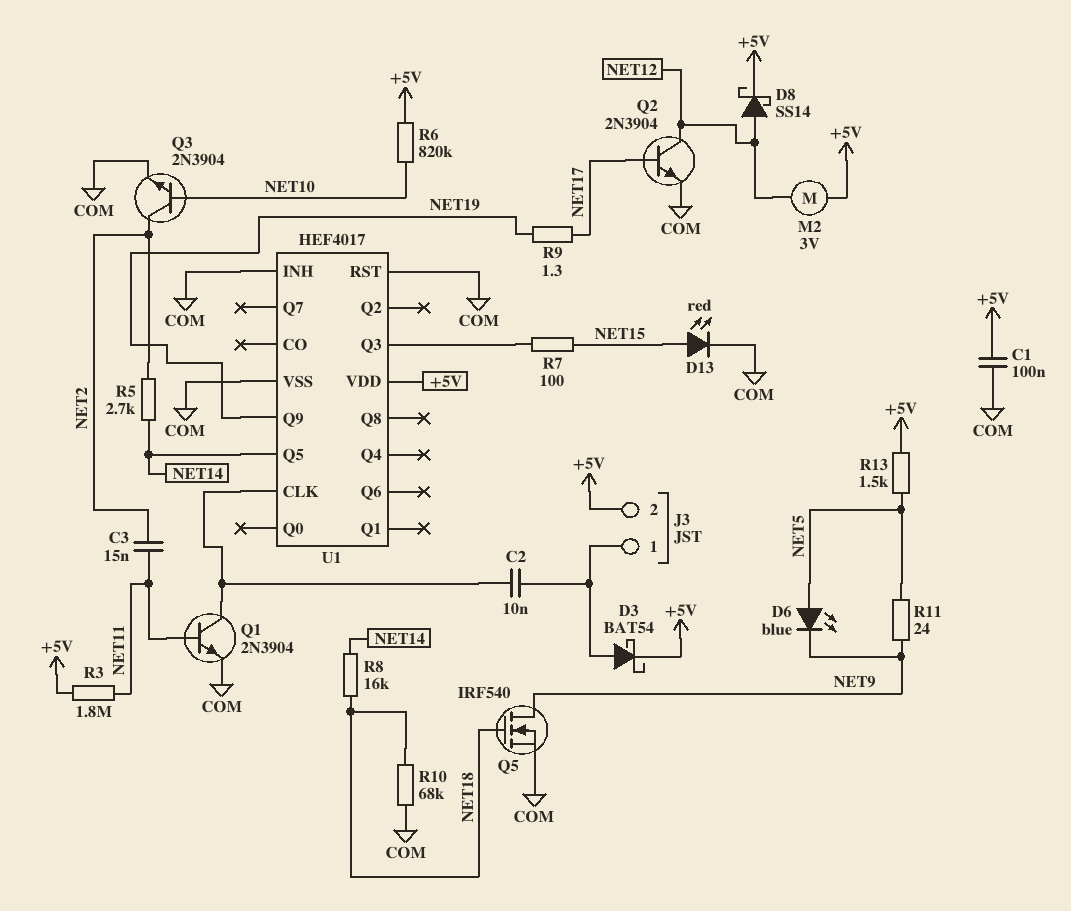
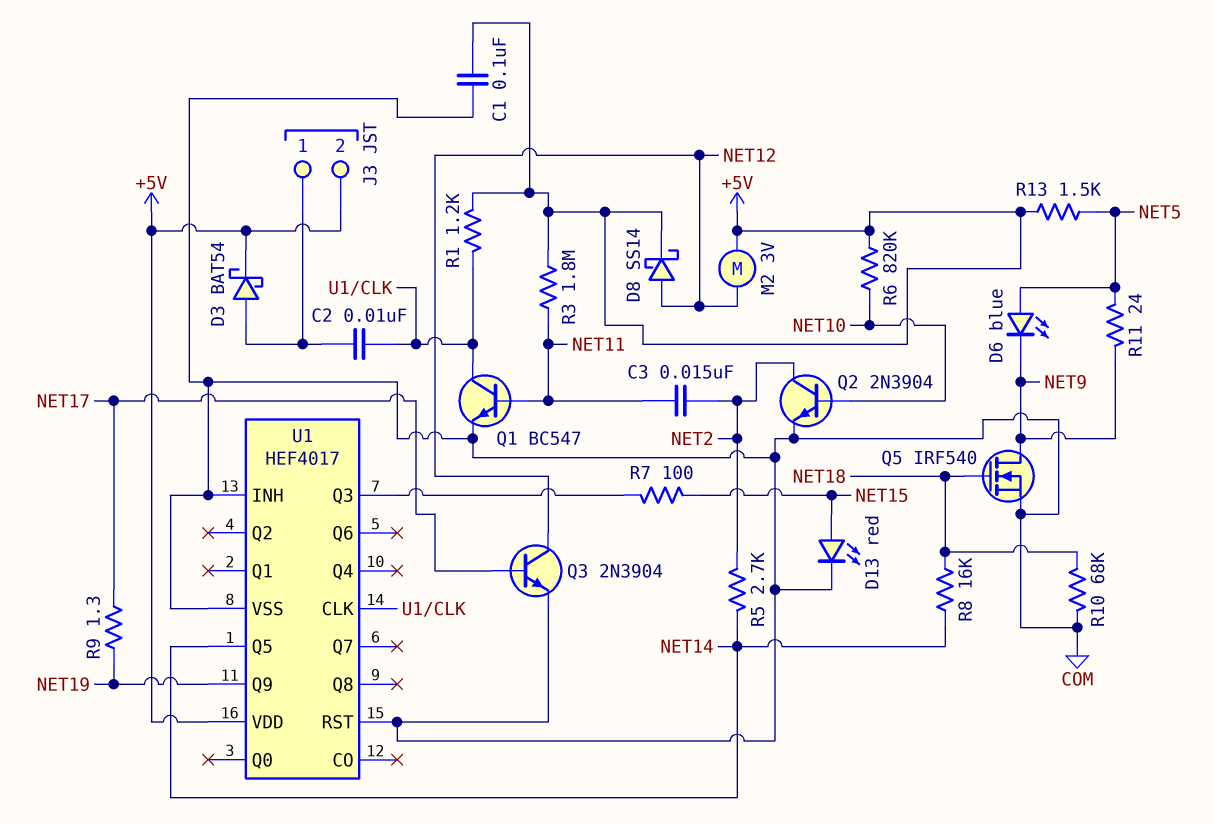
Q1: NPN 2N3904 (B NET11, C U1/CLK, E COM) -> NPN BC547 (B NET11, C U1/CLK, E COM)
Q2: NPN 2N3904 (B NET17, C NET12, E COM) -> NPN 2N3904 (B NET10, C NET2, E COM)
Q3: NPN 2N3904 (B NET10, C NET2, E COM) -> NPN 2N3904 (B NET17, C NET12, E COM)
R1: none -> 1.2k (+5V, U1/CLK)

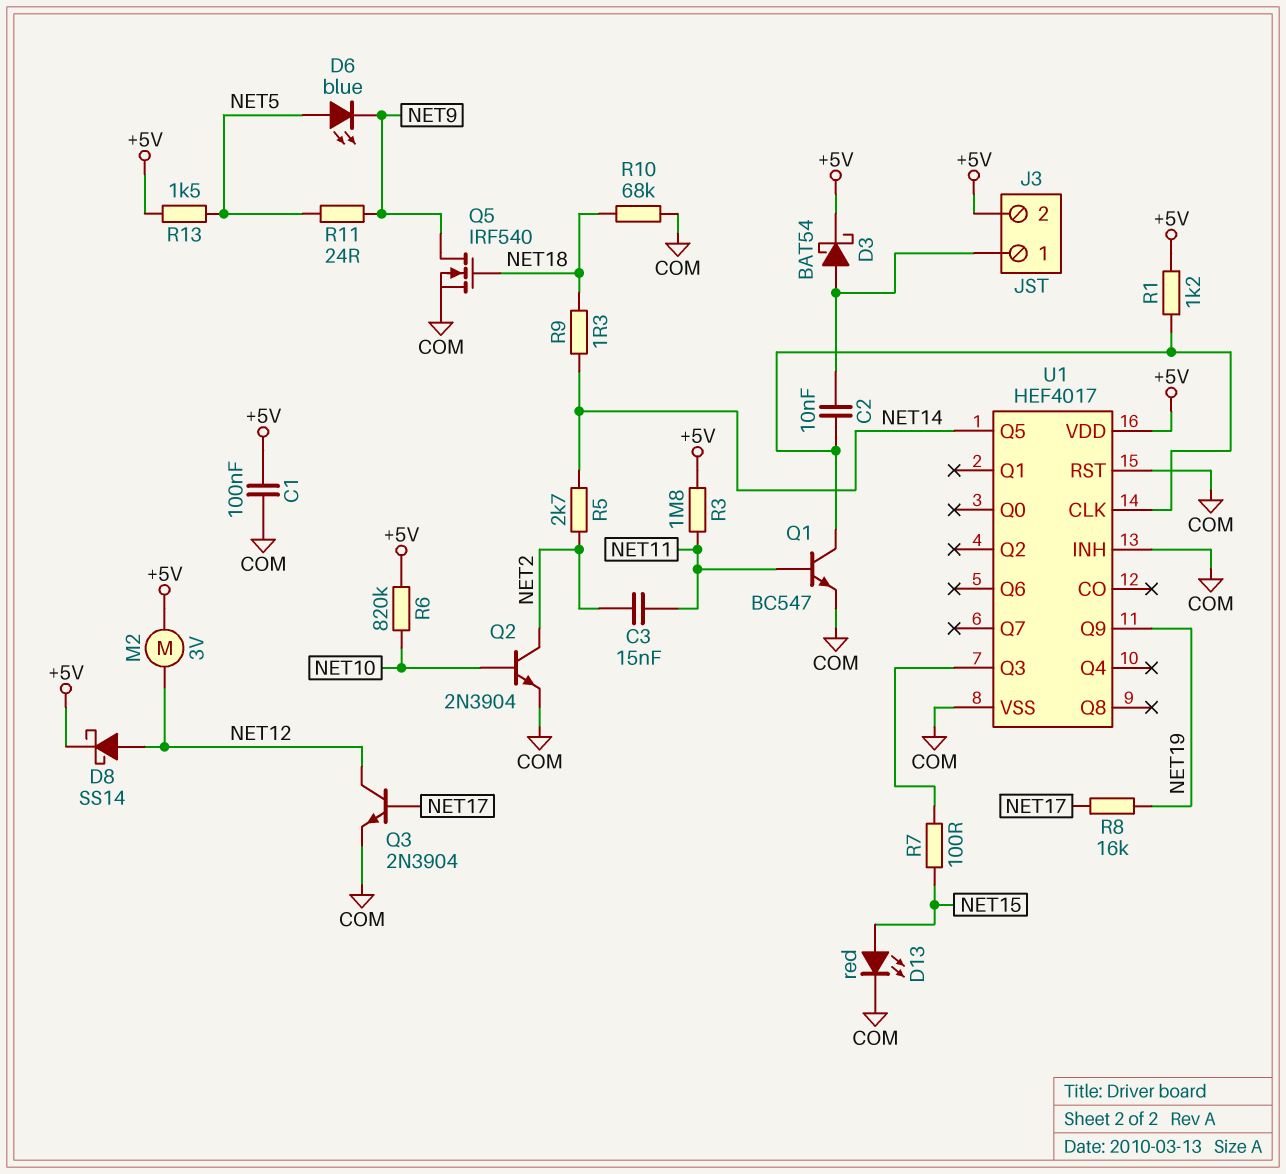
R8: 16k (NET14, NET18) -> 16k (NET17, NET19)
R9: 1.3 (NET17, NET19) -> 1.3 (NET14, NET18)

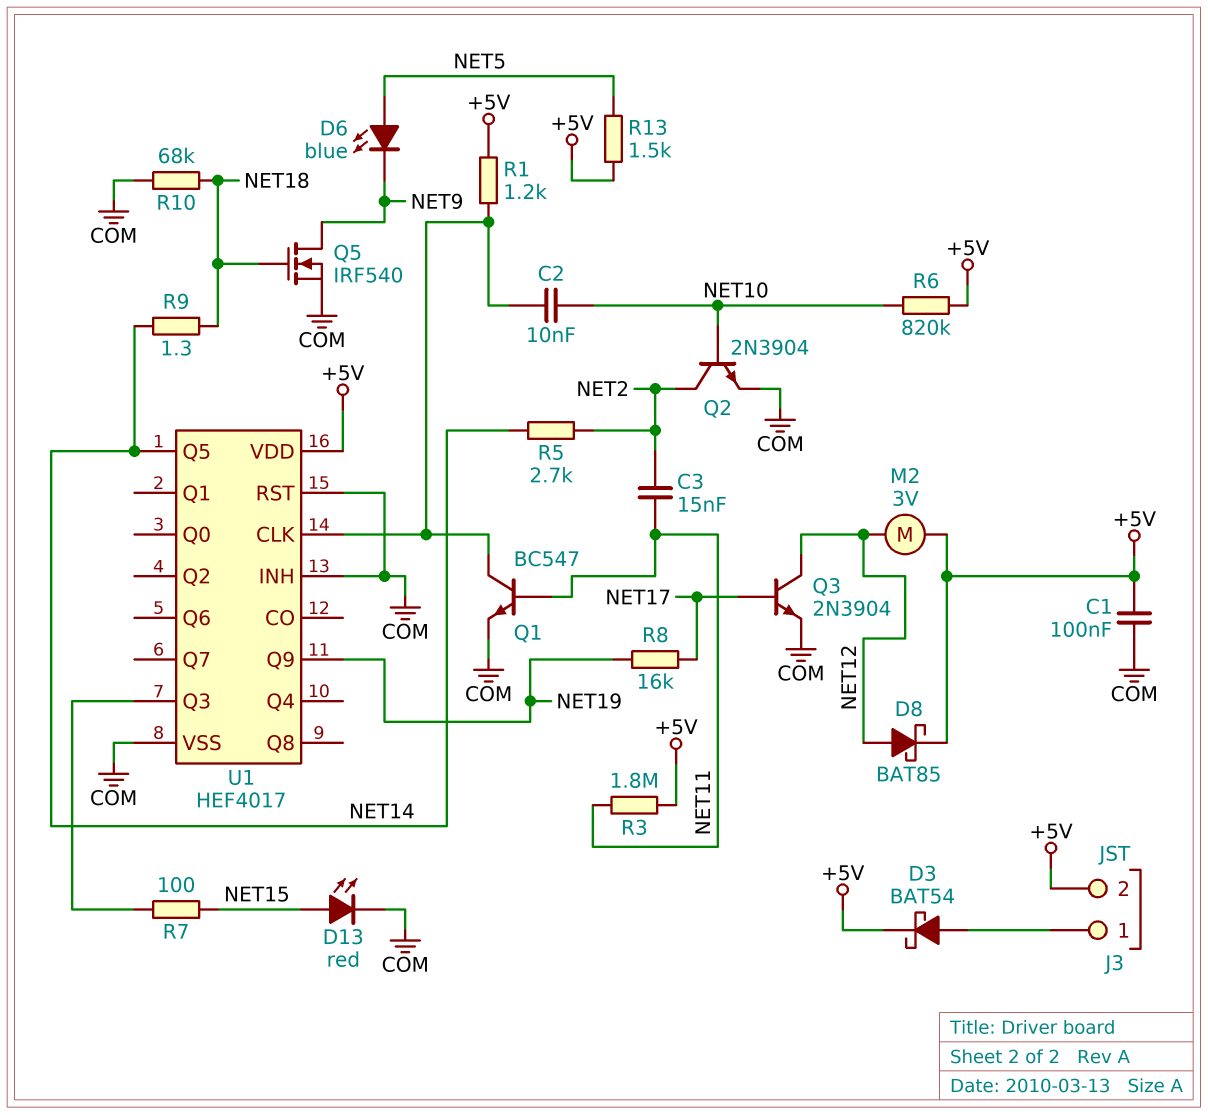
C2: 10nF (J3/1, U1/CLK) -> 10nF (NET10, U1/CLK)
D8: schottky SS14 (A NET12, K +5V) -> schottky BAT85 (A NET12, K +5V)
R11: 24 (NET5, NET9) -> none

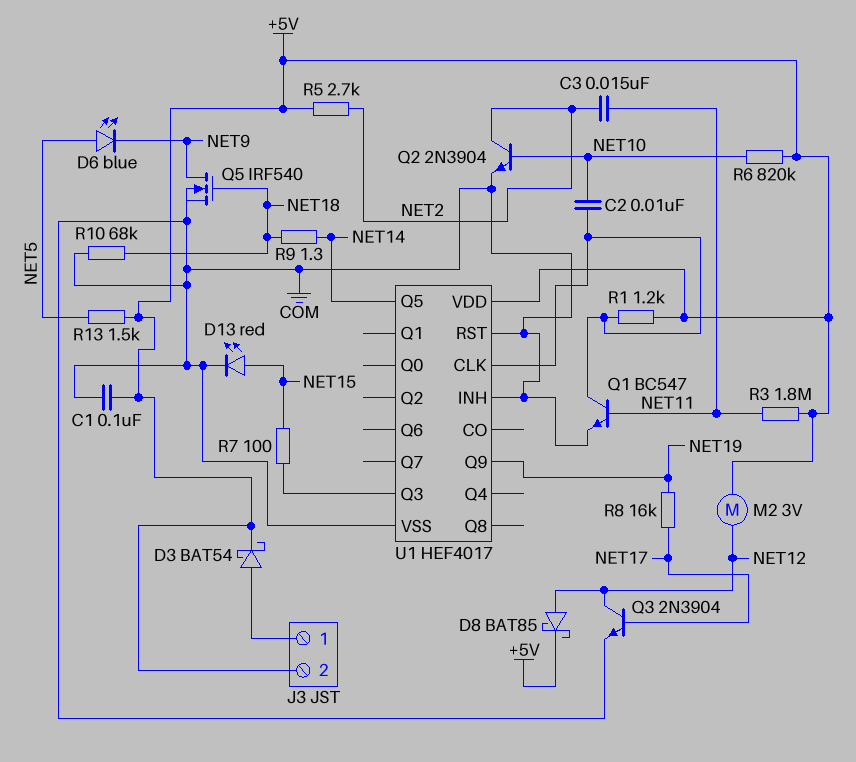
R5: 2.7k (NET2, NET14) -> 2.7k (+5V, NET2)

